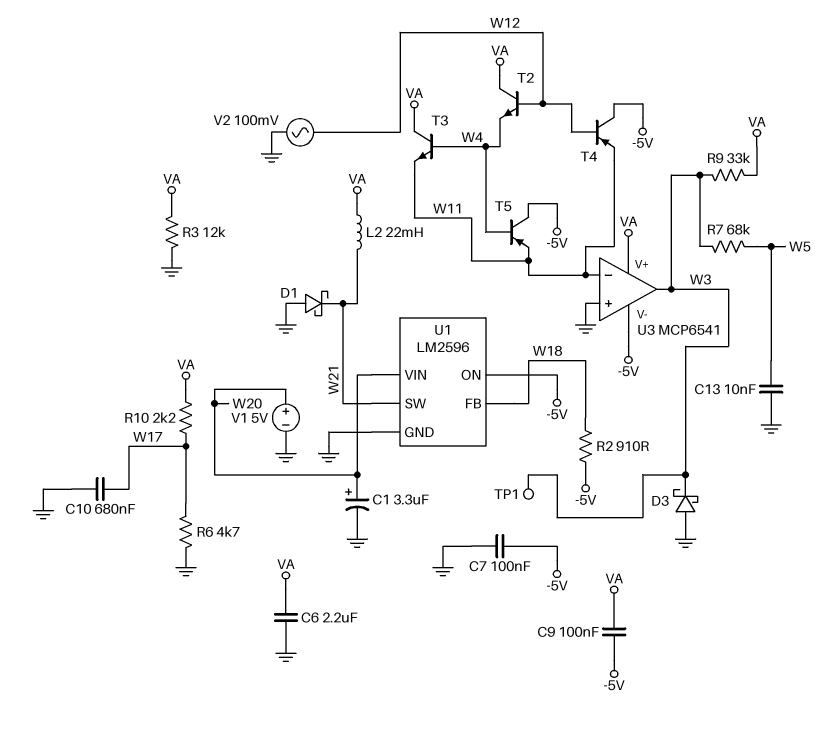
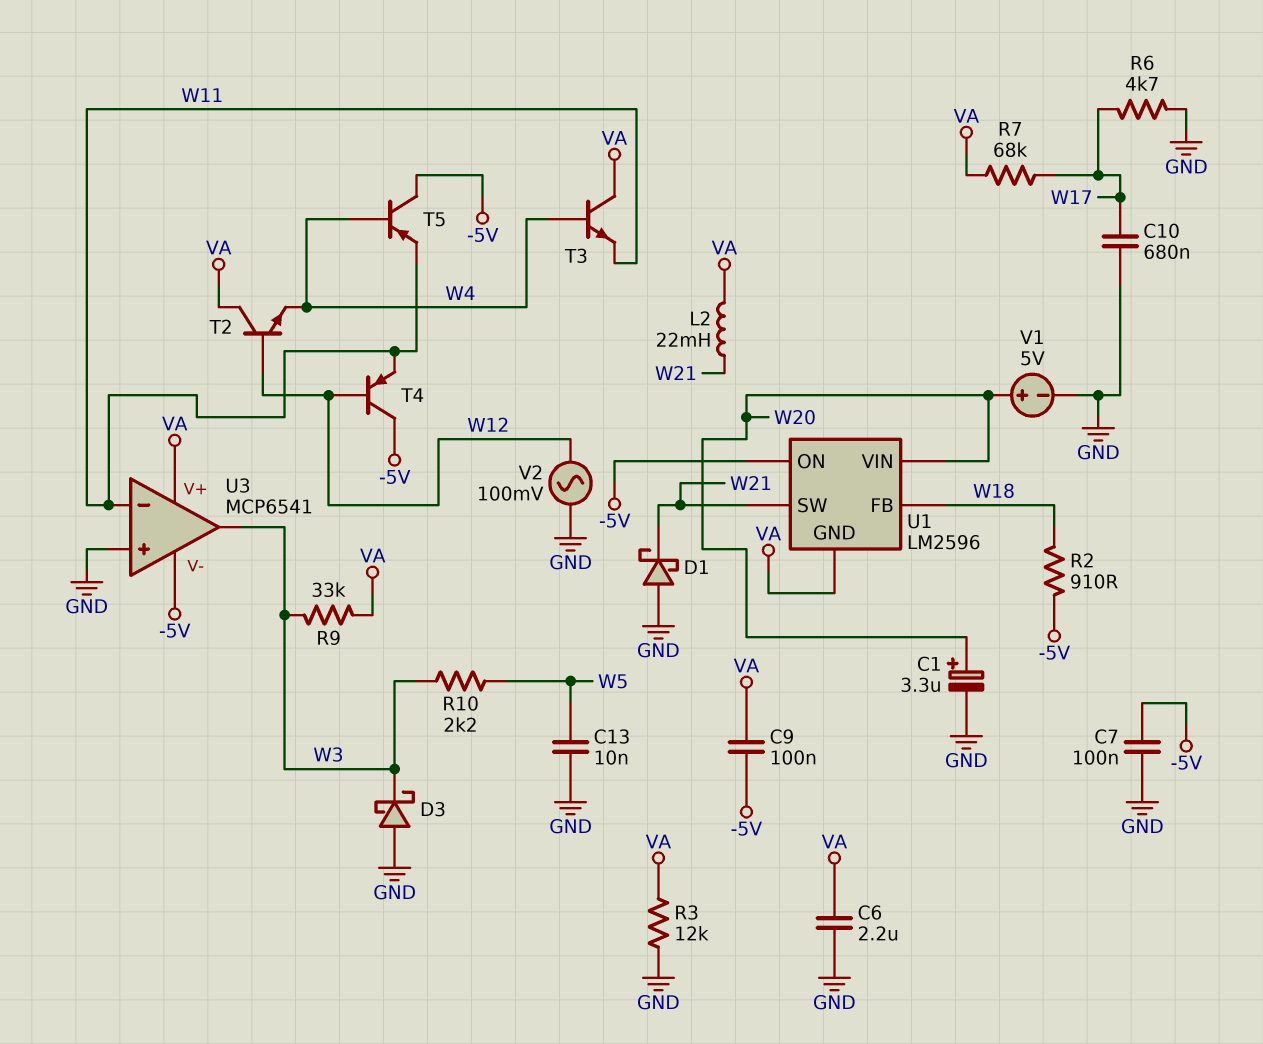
R7: 68k (W3, W5) -> 68k (VA, W17)
R10: 2.2k (VA, W17) -> 2.2k (W3, W5)
TP1: test point (W3) -> none
U1 pin GND: GND -> VA

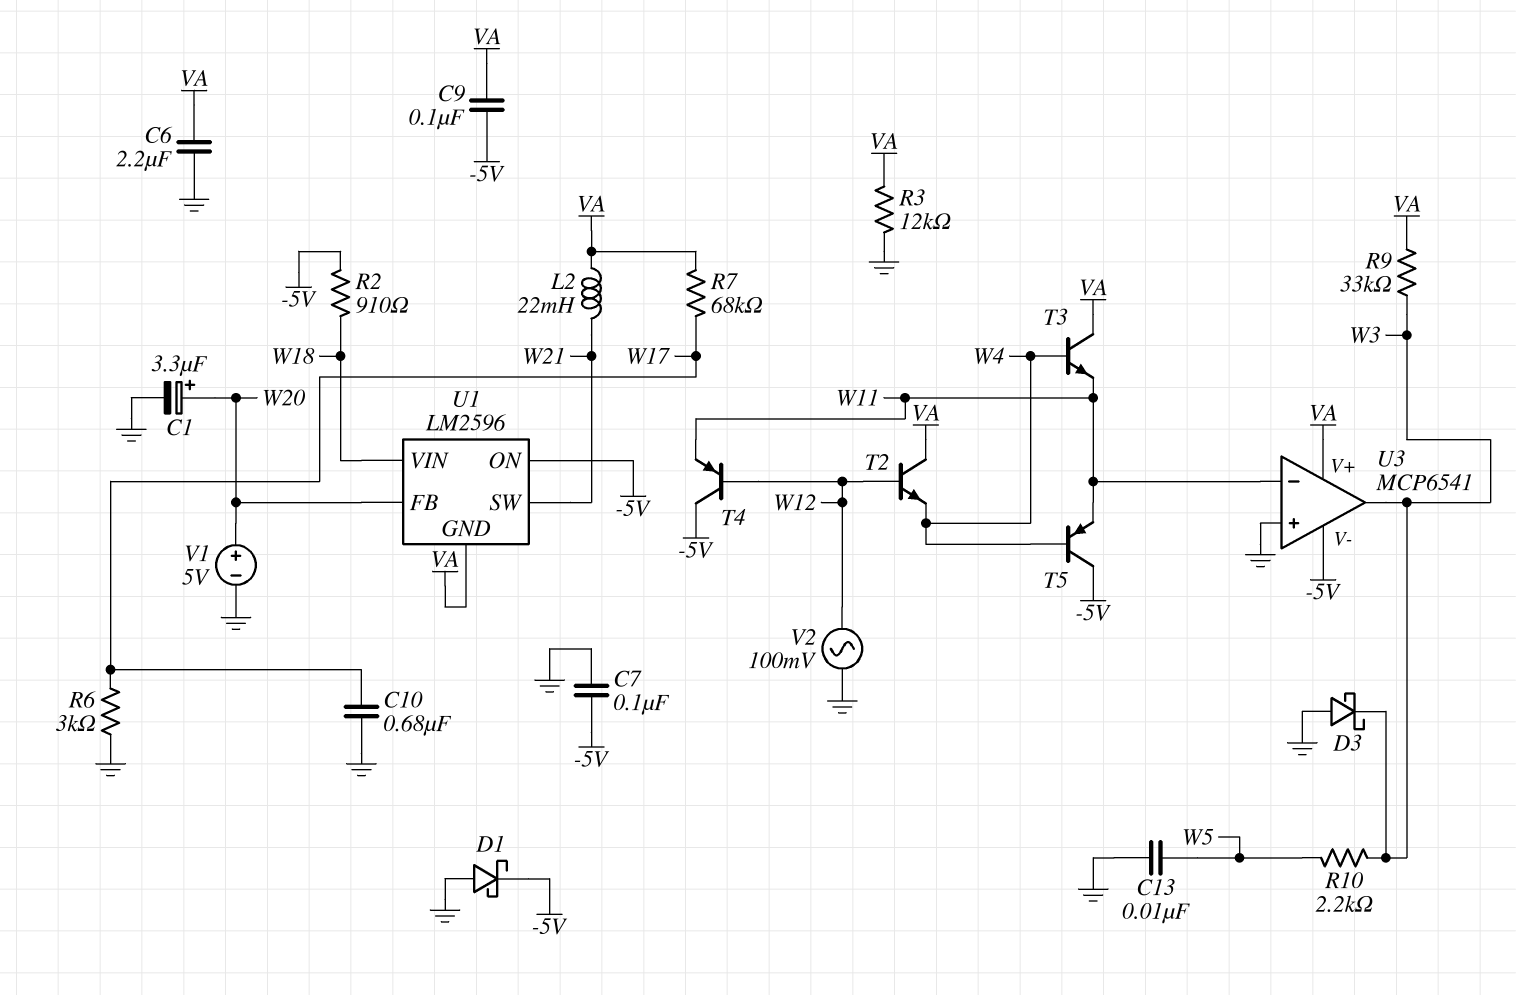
D1: schottky (A GND, K W21) -> schottky (A GND, K -5V)
R6: 4.7k (GND, W17) -> 3k (GND, W17)
U1 pin FB: W18 -> W20
U1 pin VIN: W20 -> W18

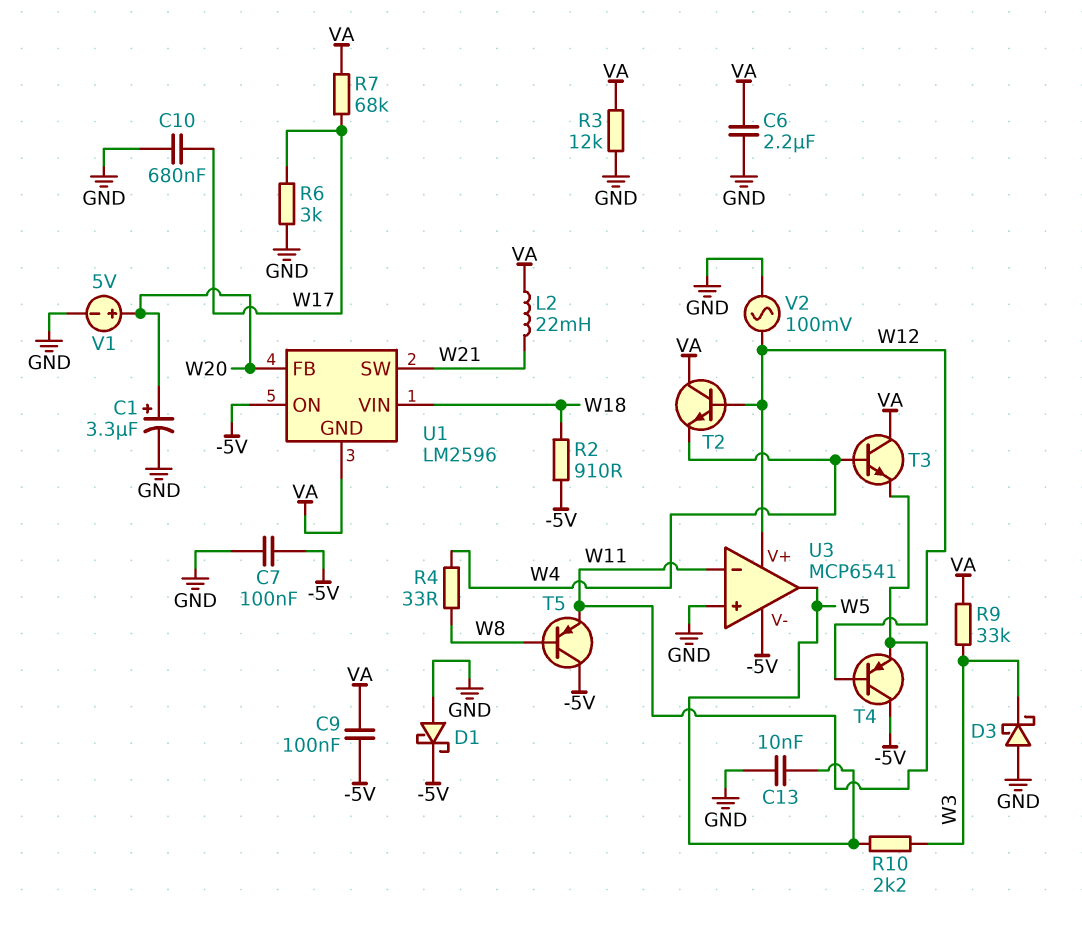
R4: none -> 33 (W4, W8)
T5: PNP (B W4, C -5V, E W11) -> PNP (B W8, C -5V, E W11)
U3 pin V+: VA -> W12
U3 pin out: W3 -> W5

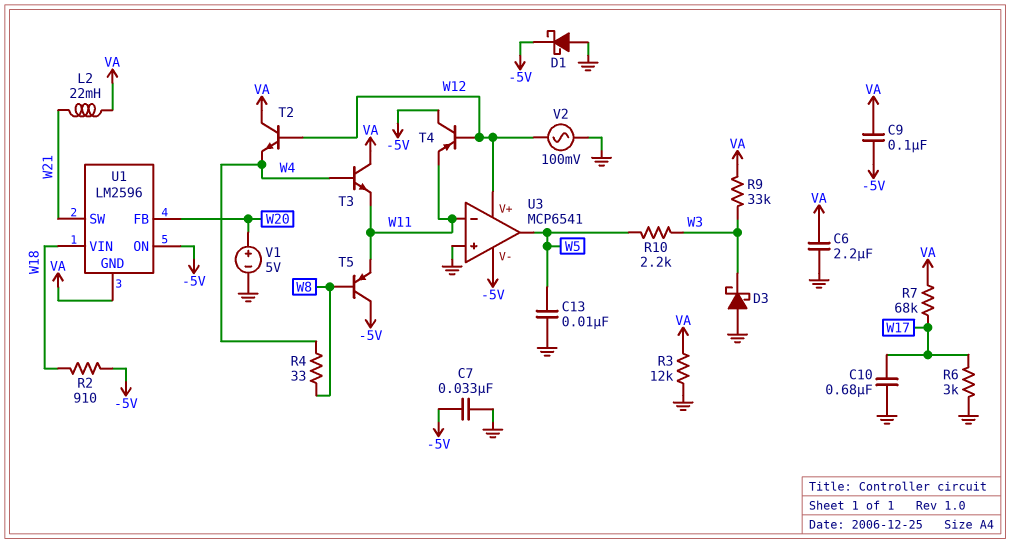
C1: 3.3uF (plus W20, minus GND) -> none
C7: 100nF (-5V, GND) -> 33nF (-5V, GND)

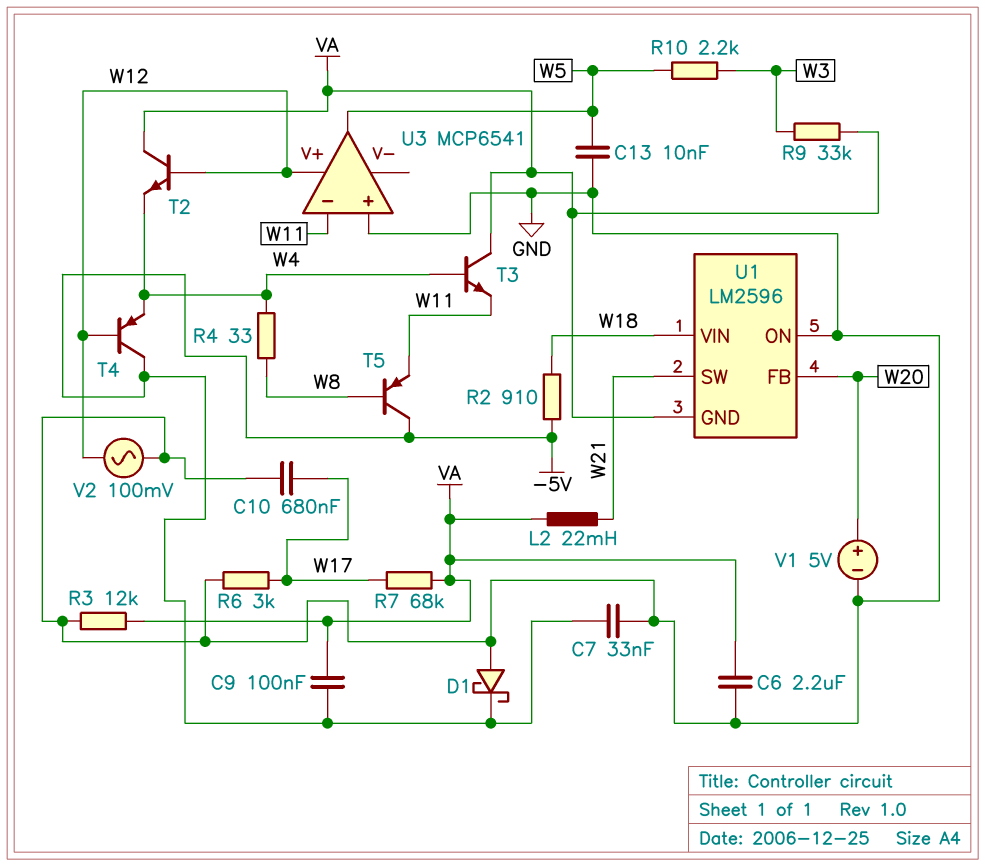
D3: schottky (A GND, K W3) -> none
T4: PNP (B W12, C -5V, E W11) -> PNP (B W12, C -5V, E W4)
U1 pin ON: -5V -> GND
U3 pin V-: -5V -> none

